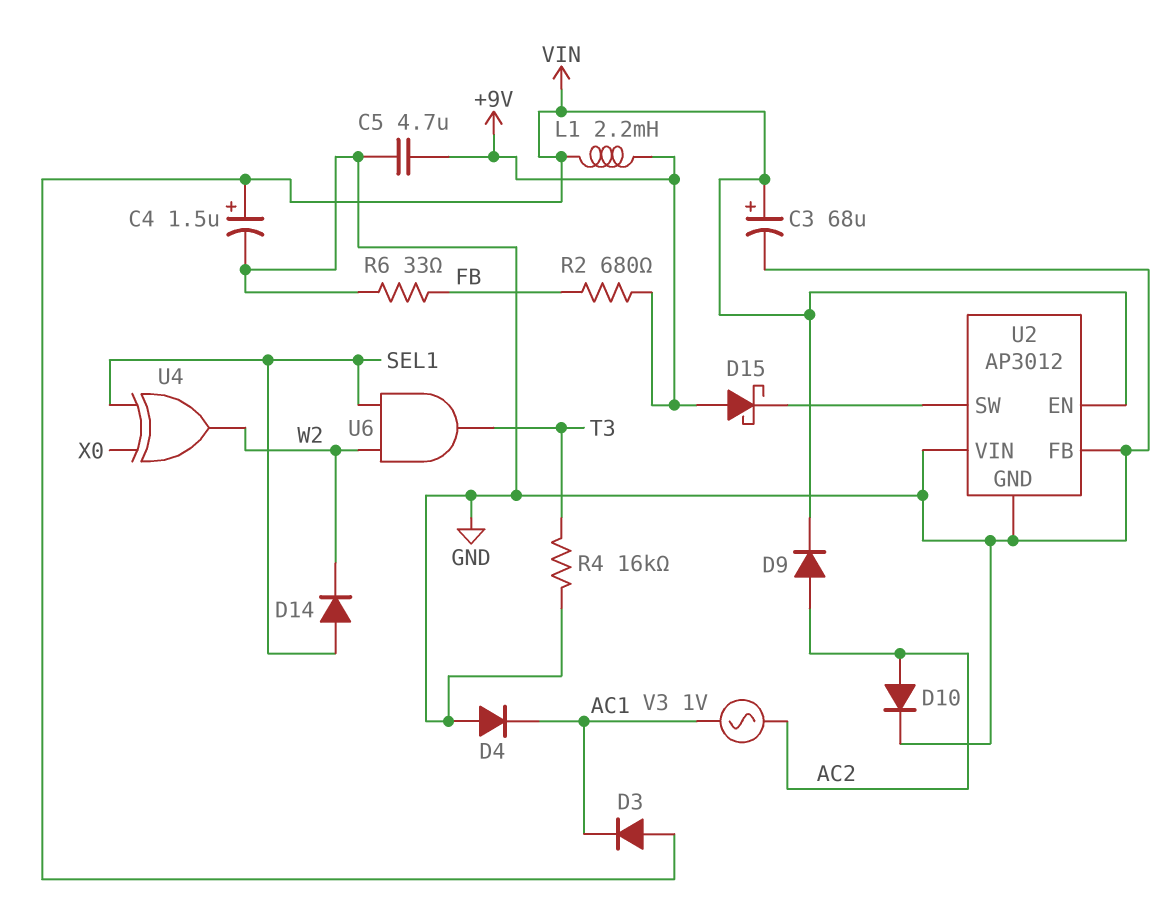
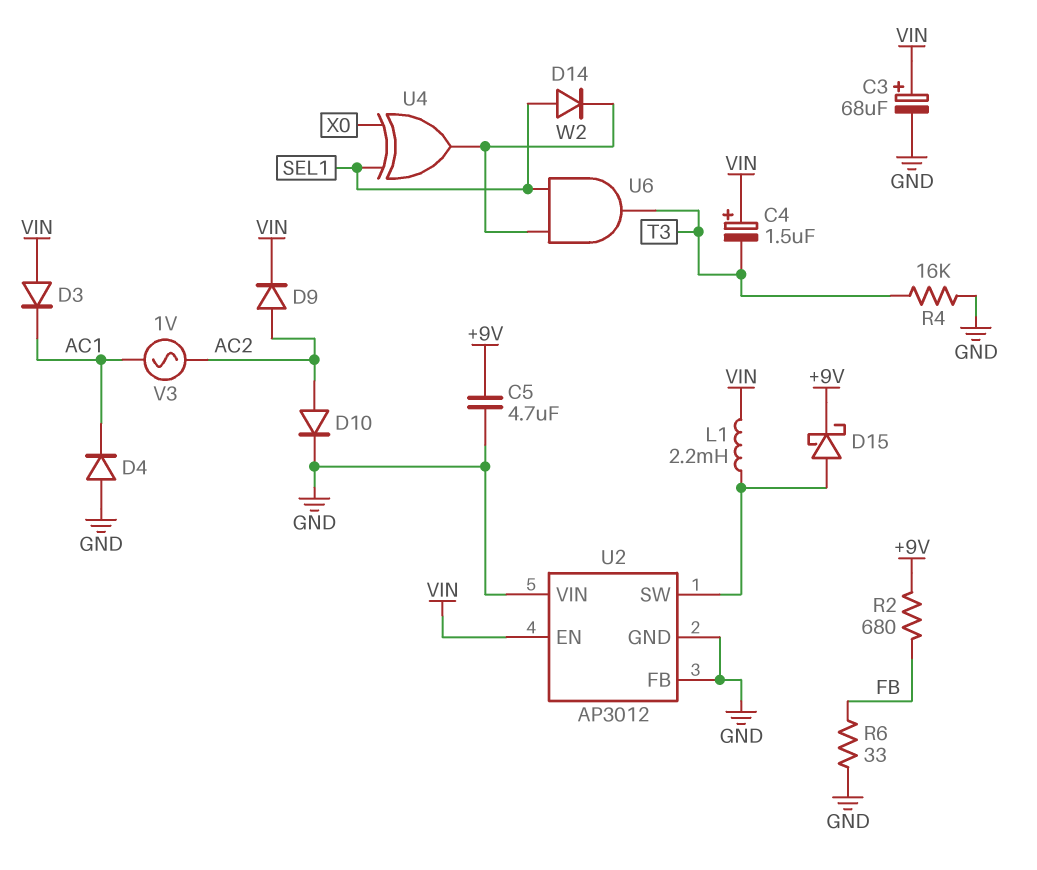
C4: 1.5uF (plus VIN, minus GND) -> 1.5uF (plus VIN, minus T3)
D15: schottky (A +9V, K U2/SW) -> schottky (A U2/SW, K +9V)
L1: 2.2mH (+9V, VIN) -> 2.2mH (U2/SW, VIN)

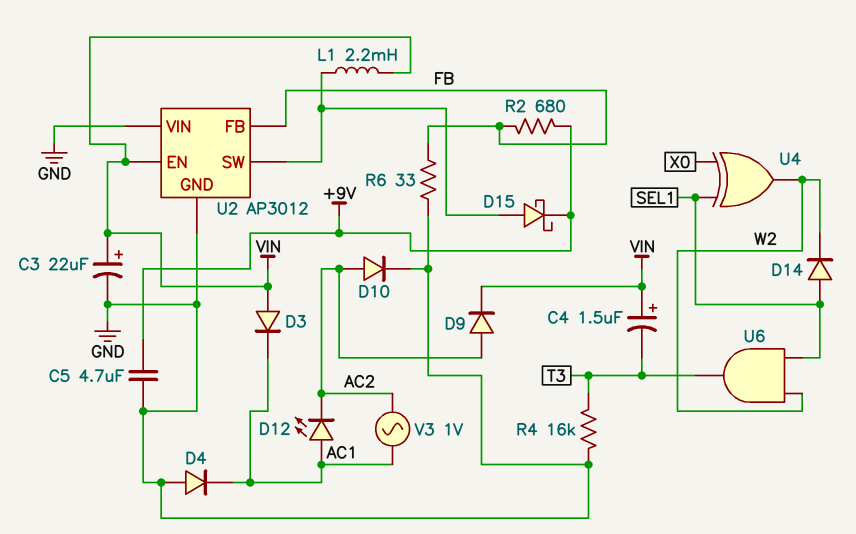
C3: 68uF (plus VIN, minus GND) -> 22uF (plus VIN, minus GND)
D12: none -> LED (A AC1, K AC2)
U2 pin FB: GND -> FB

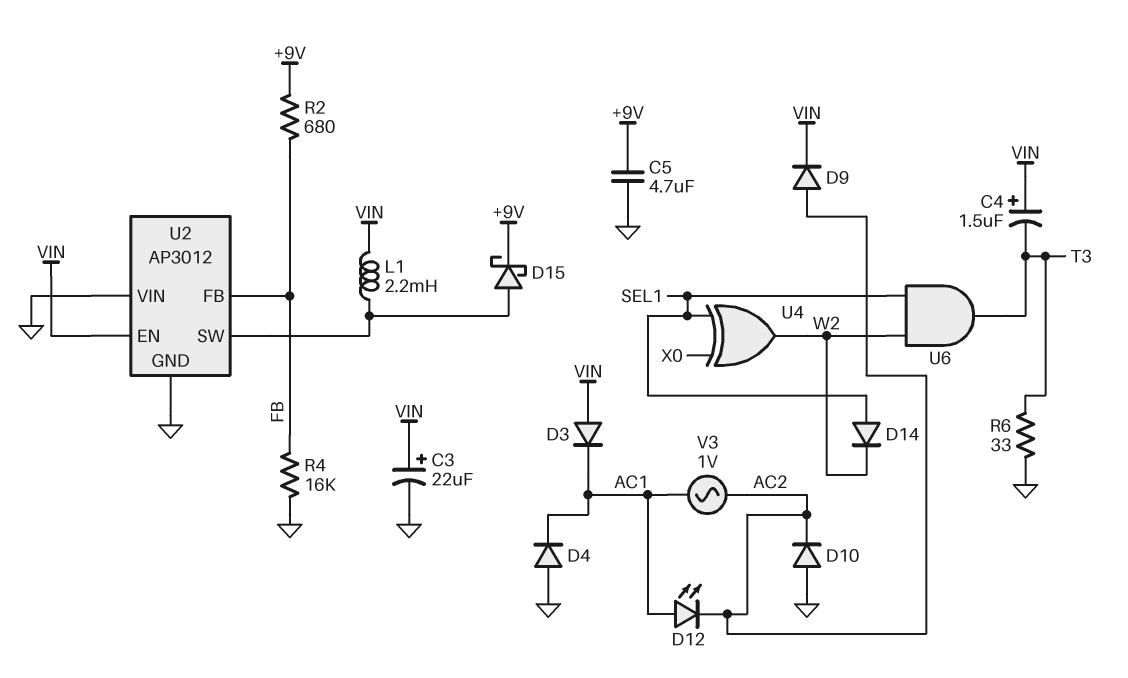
D10: diode (A AC2, K GND) -> diode (A GND, K AC2)
R4: 16k (GND, T3) -> 16k (FB, GND)
R6: 33 (FB, GND) -> 33 (GND, T3)

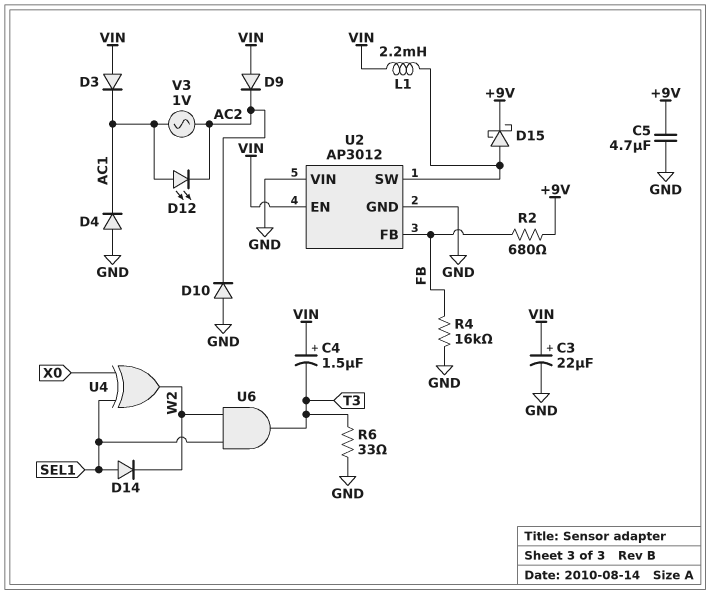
D9: diode (A AC2, K VIN) -> diode (A VIN, K AC2)

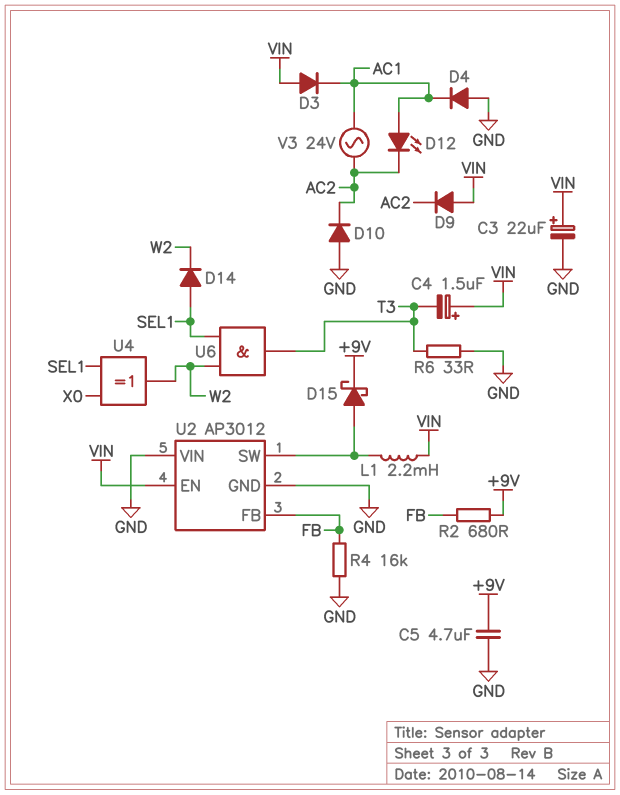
V3: AC 1V (AC1, AC2) -> AC 24V (AC1, AC2)

